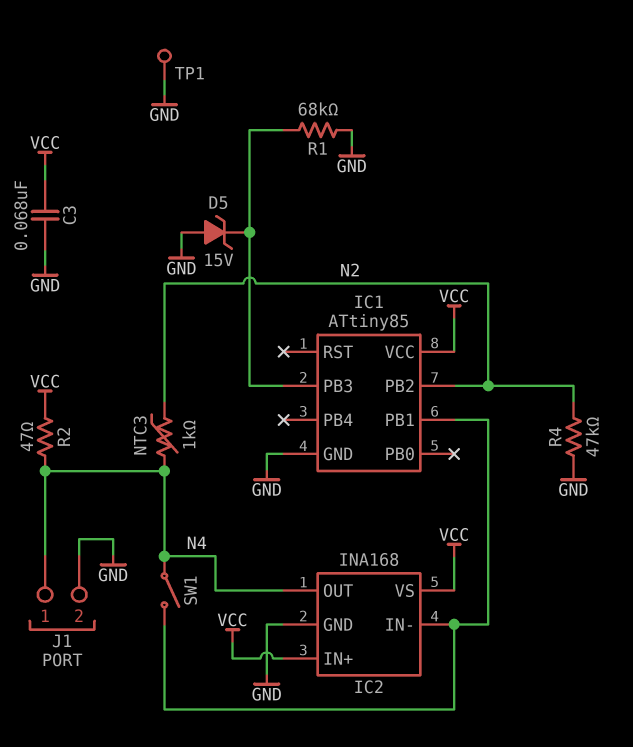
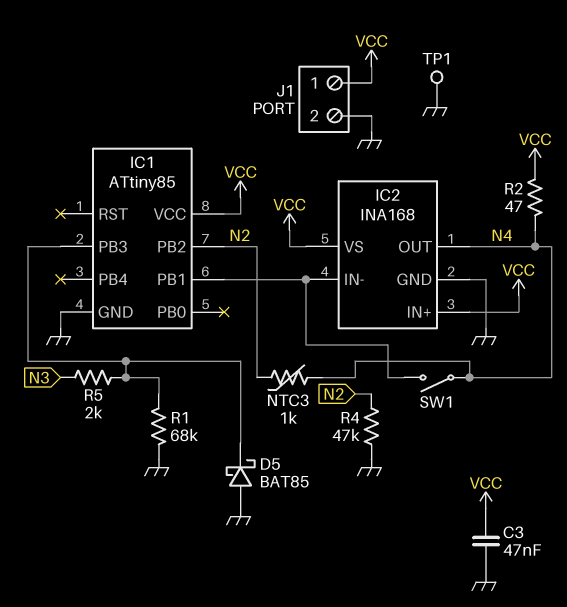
C3: 68nF (GND, VCC) -> 47nF (GND, VCC)
D5: zener 15V (A GND, K IC1/PB3) -> schottky BAT85 (A GND, K IC1/PB3)
J1 pin 1: N4 -> VCC
R5: none -> 2k (IC1/PB3, N3)

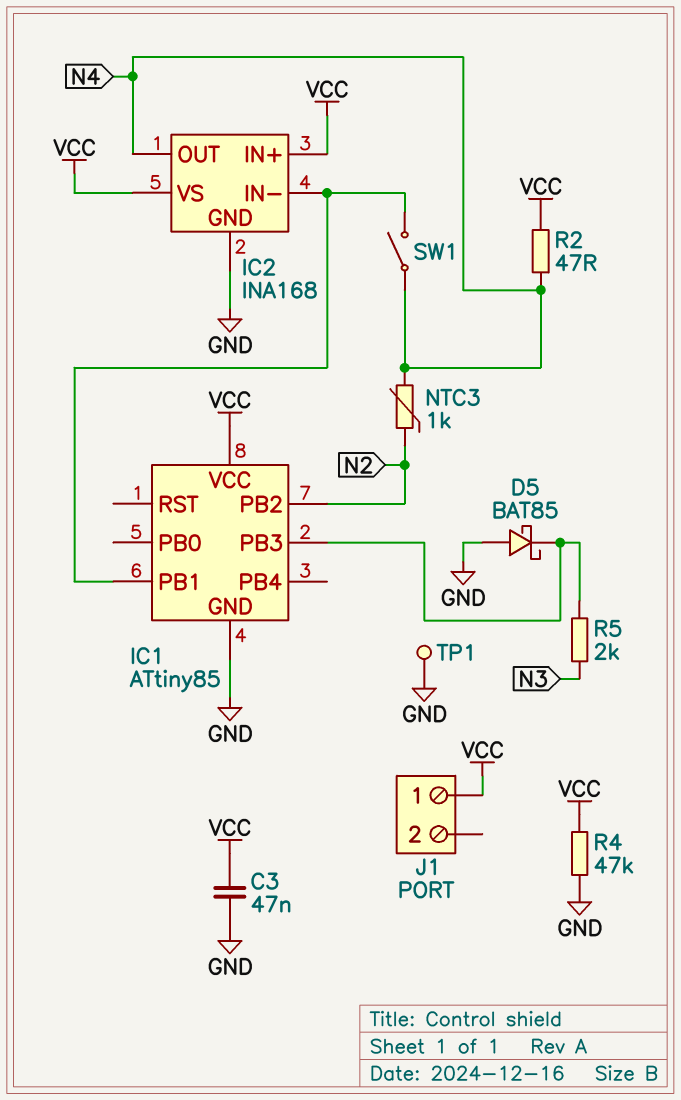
J1 pin 2: GND -> none
R1: 68k (GND, IC1/PB3) -> none
R4: 47k (GND, N2) -> 47k (GND, VCC)

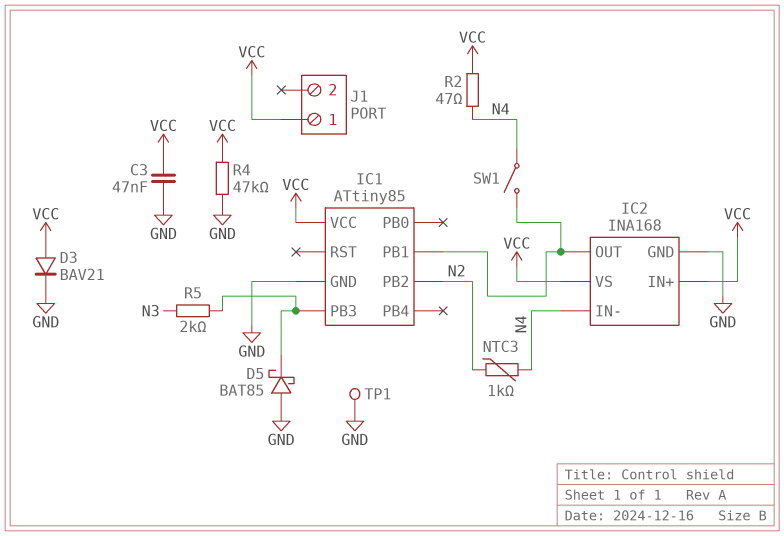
D3: none -> diode BAV21 (A VCC, K GND)
IC2 pin IN-: IC1/PB1 -> N4
IC2 pin OUT: N4 -> IC1/PB1

